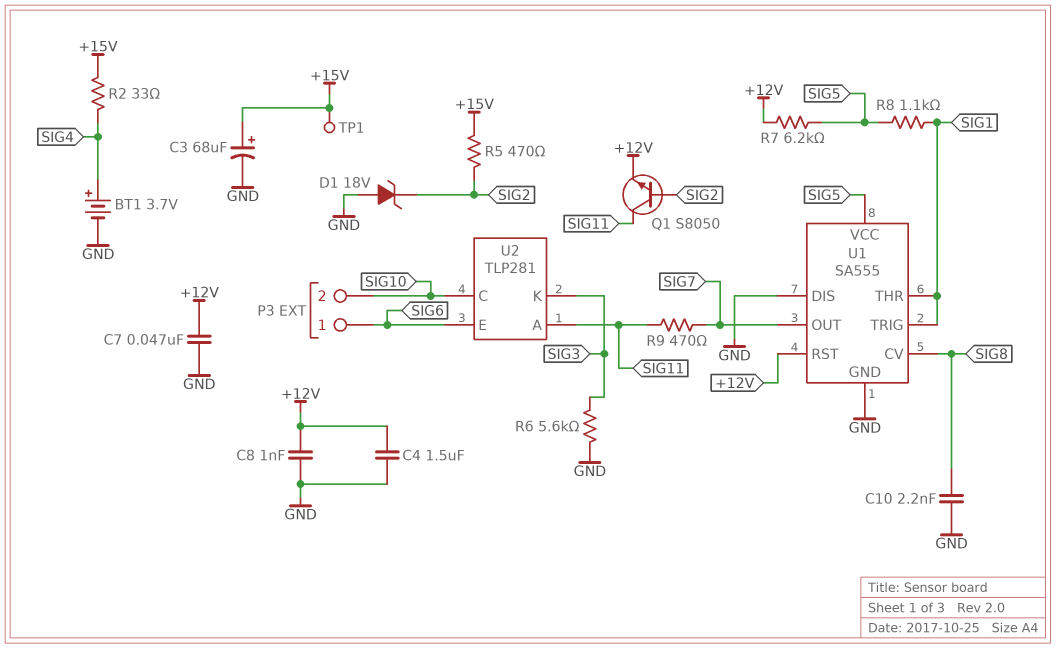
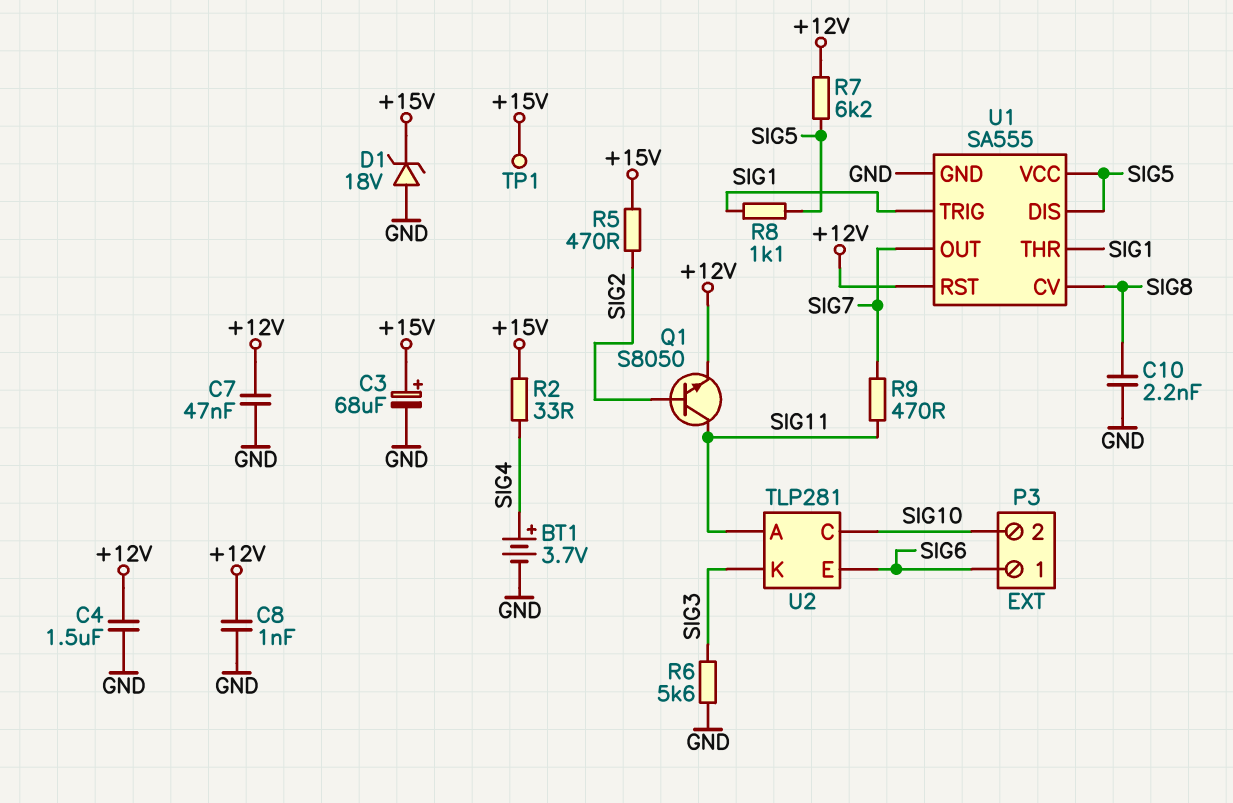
D1: zener 18V (A GND, K SIG2) -> zener 18V (A GND, K +15V)
U1 pin DIS: GND -> SIG5

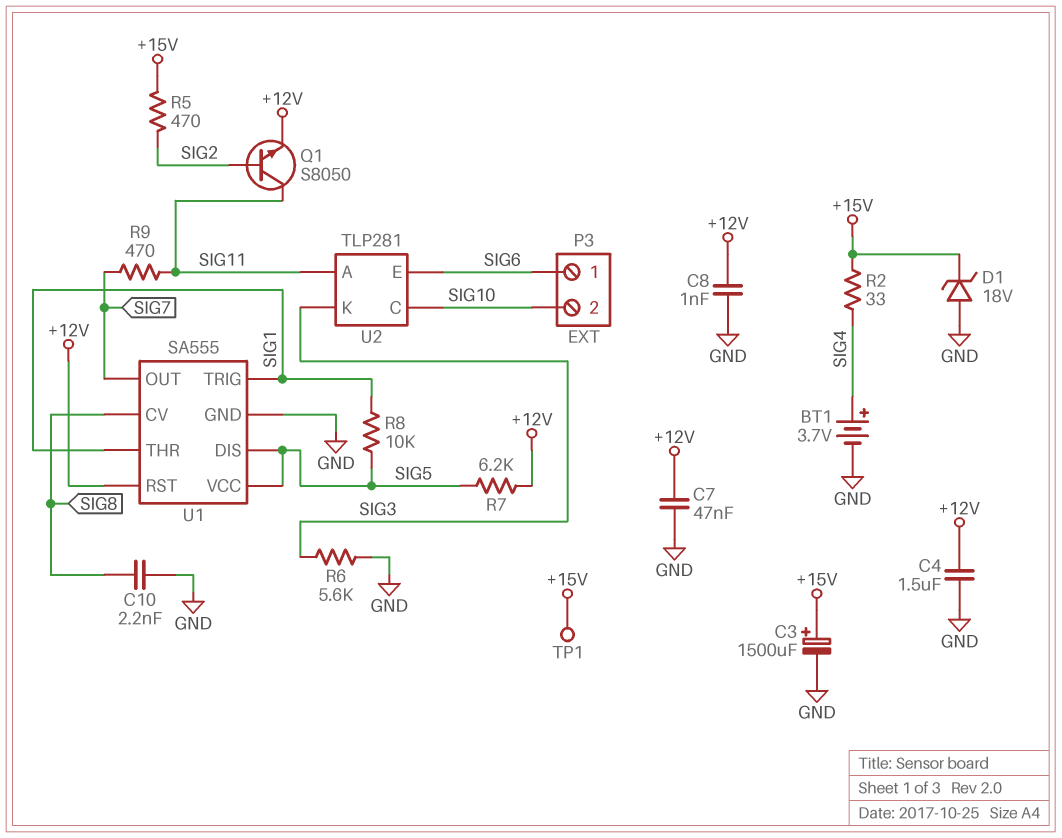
C3: 68uF (plus +15V, minus GND) -> 1500uF (plus +15V, minus GND)
R8: 1.1k (SIG1, SIG5) -> 10k (SIG1, SIG5)

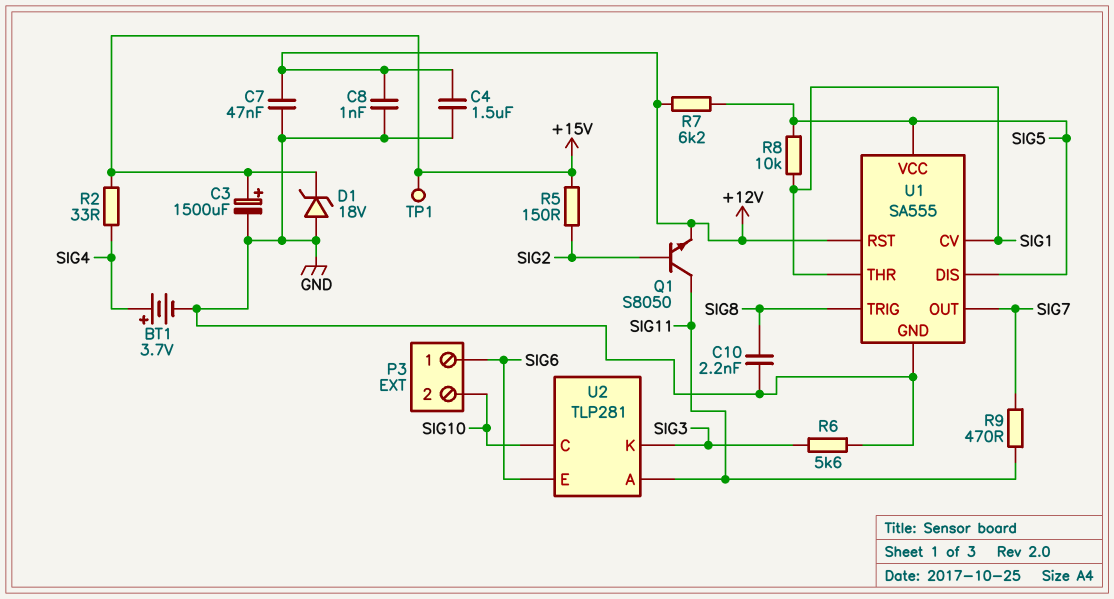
R5: 470 (+15V, SIG2) -> 150 (+15V, SIG2)
U1 pin CV: SIG8 -> SIG1
U1 pin TRIG: SIG1 -> SIG8

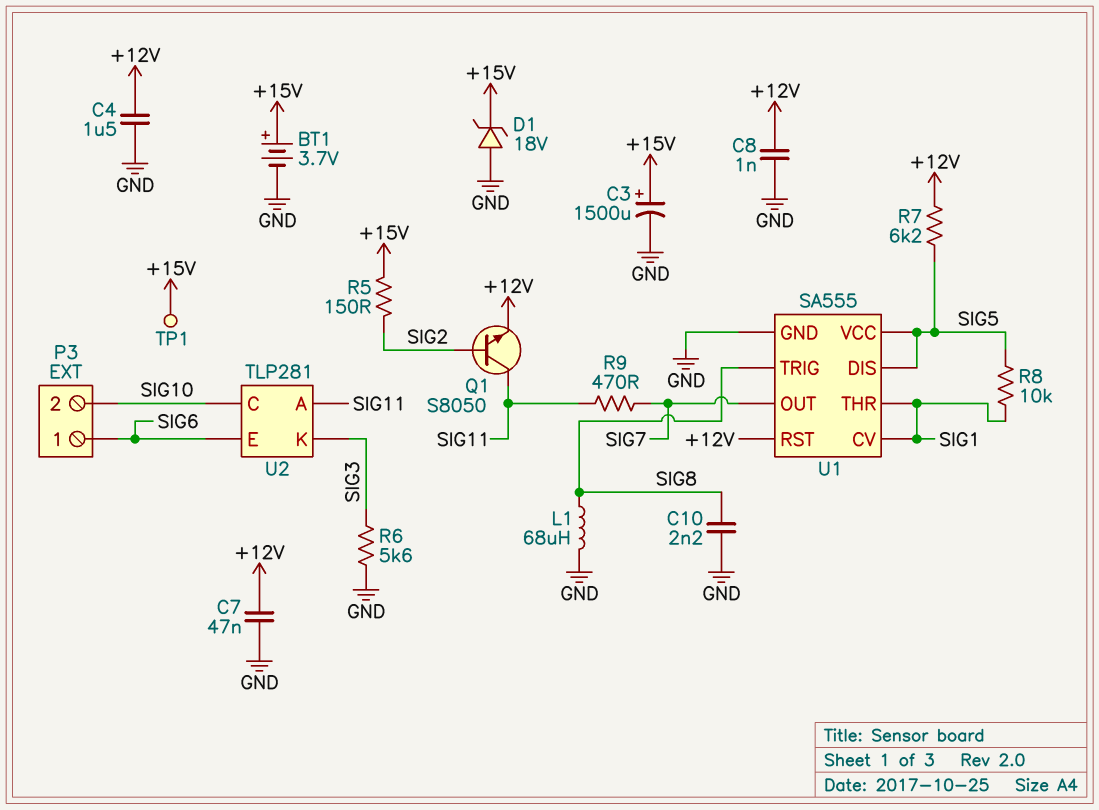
BT1: 3.7V (plus SIG4, minus GND) -> 3.7V (plus +15V, minus GND)
L1: none -> 68uH (GND, SIG8)
R2: 33 (+15V, SIG4) -> none

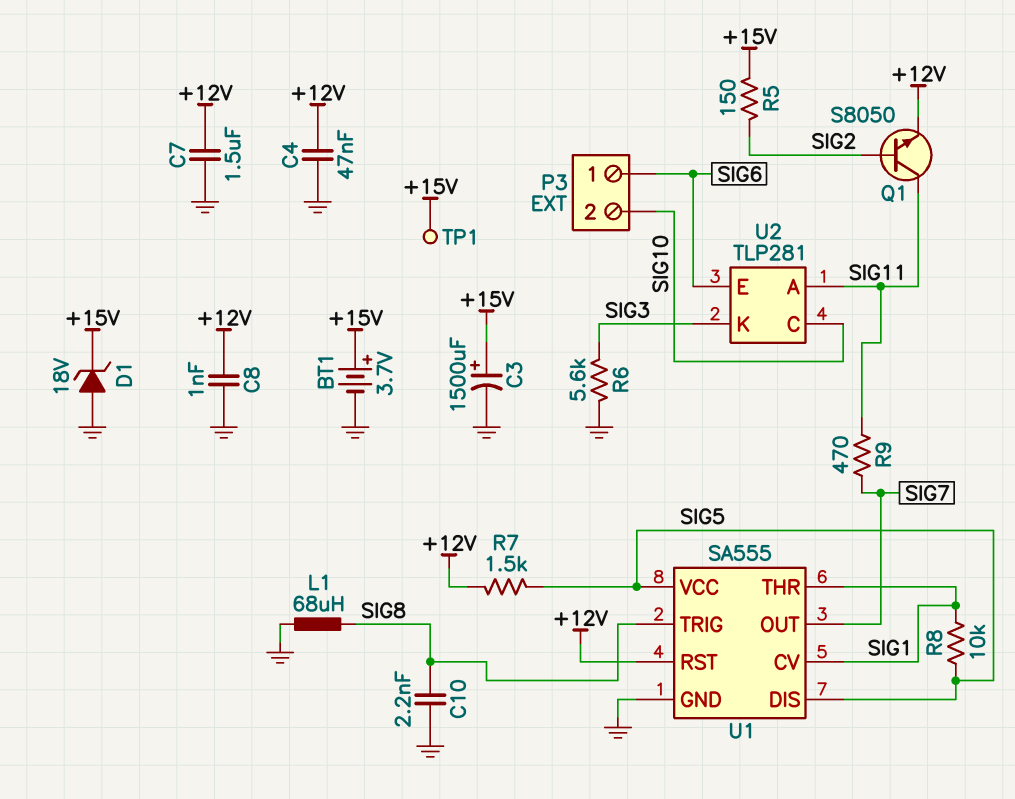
C4: 1.5uF (+12V, GND) -> 47nF (+12V, GND)
C7: 47nF (+12V, GND) -> 1.5uF (+12V, GND)
R7: 6.2k (+12V, SIG5) -> 1.5k (+12V, SIG5)

